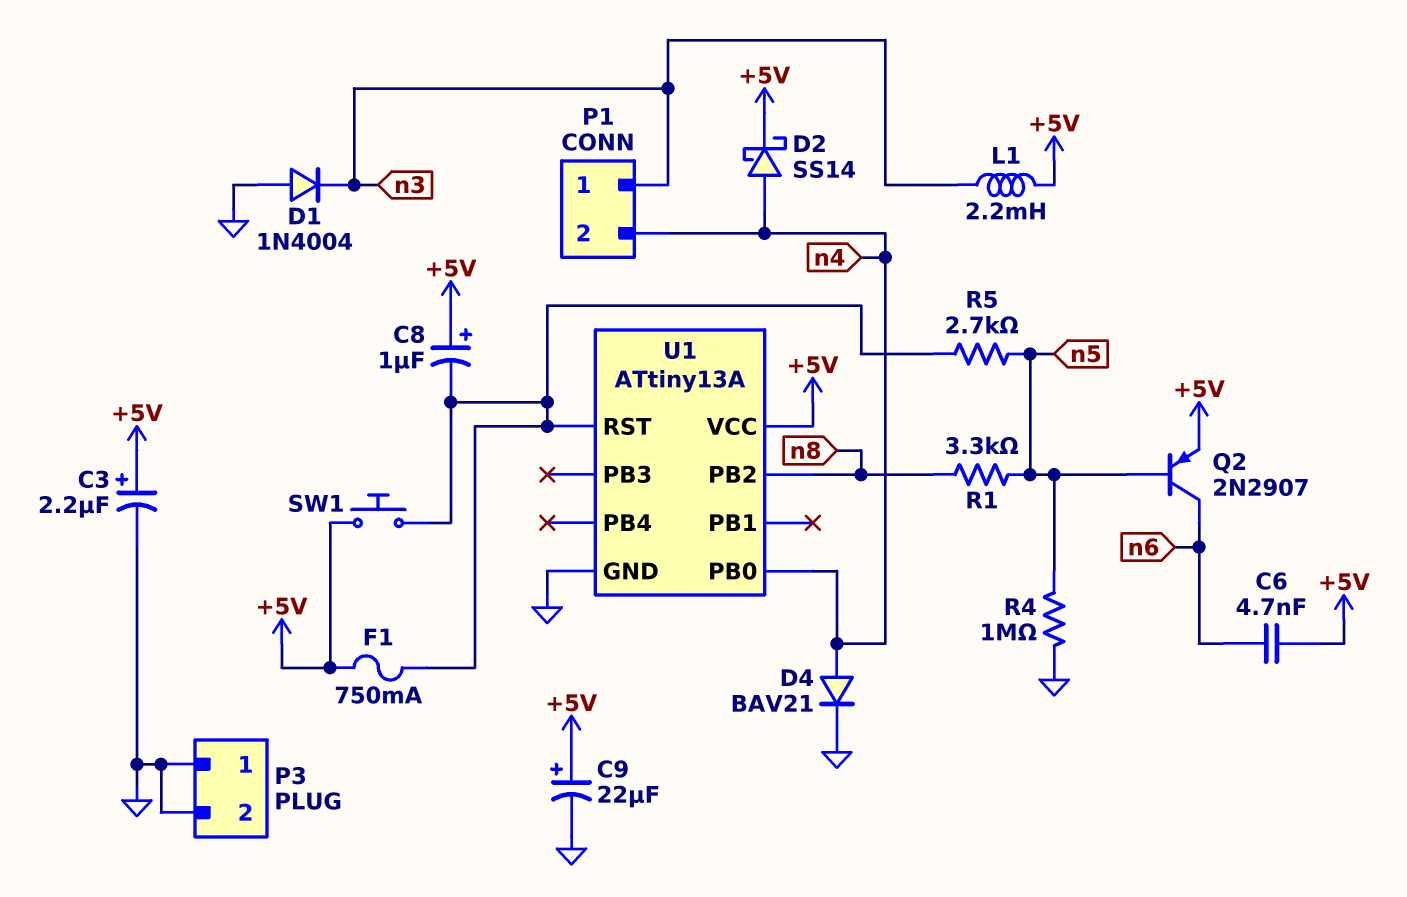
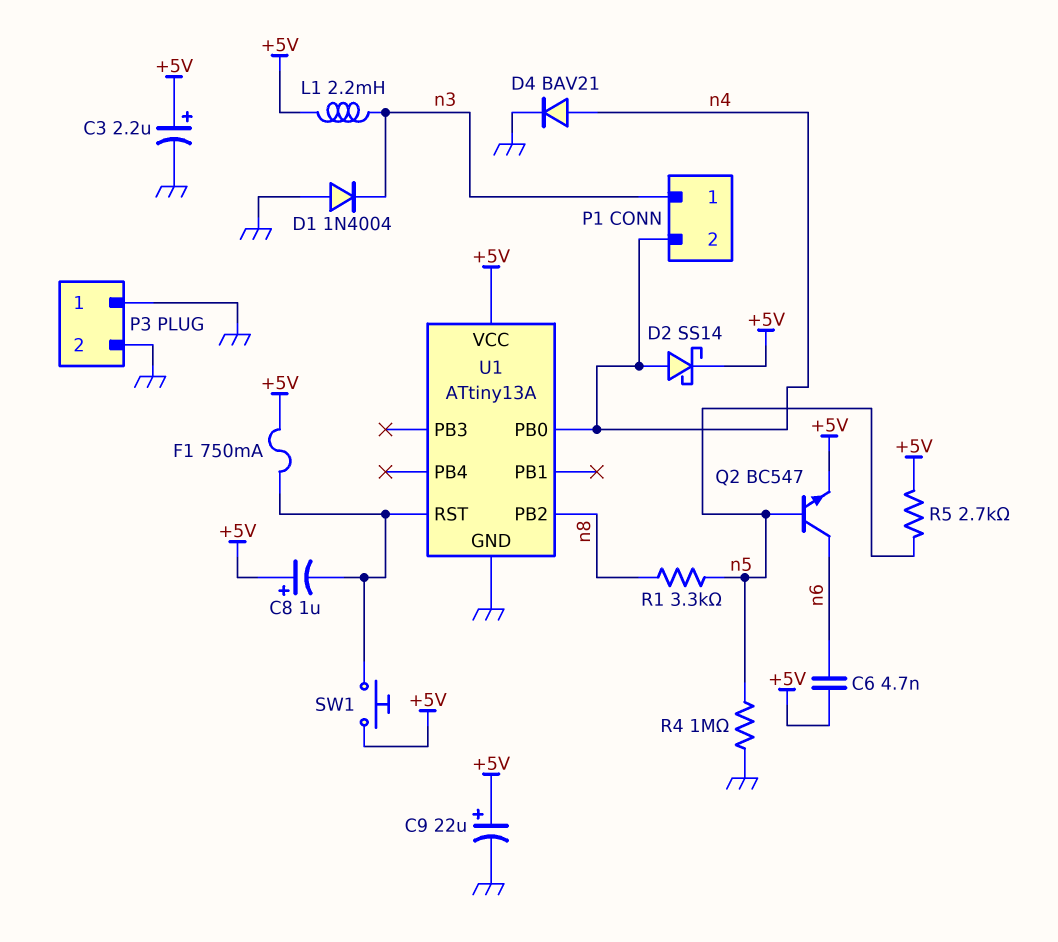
Q2: PNP 2N2907 (B n5, C n6, E +5V) -> NPN BC547 (B n5, C n6, E +5V)
R5: 2.7k (U1/RST, n5) -> 2.7k (+5V, n5)

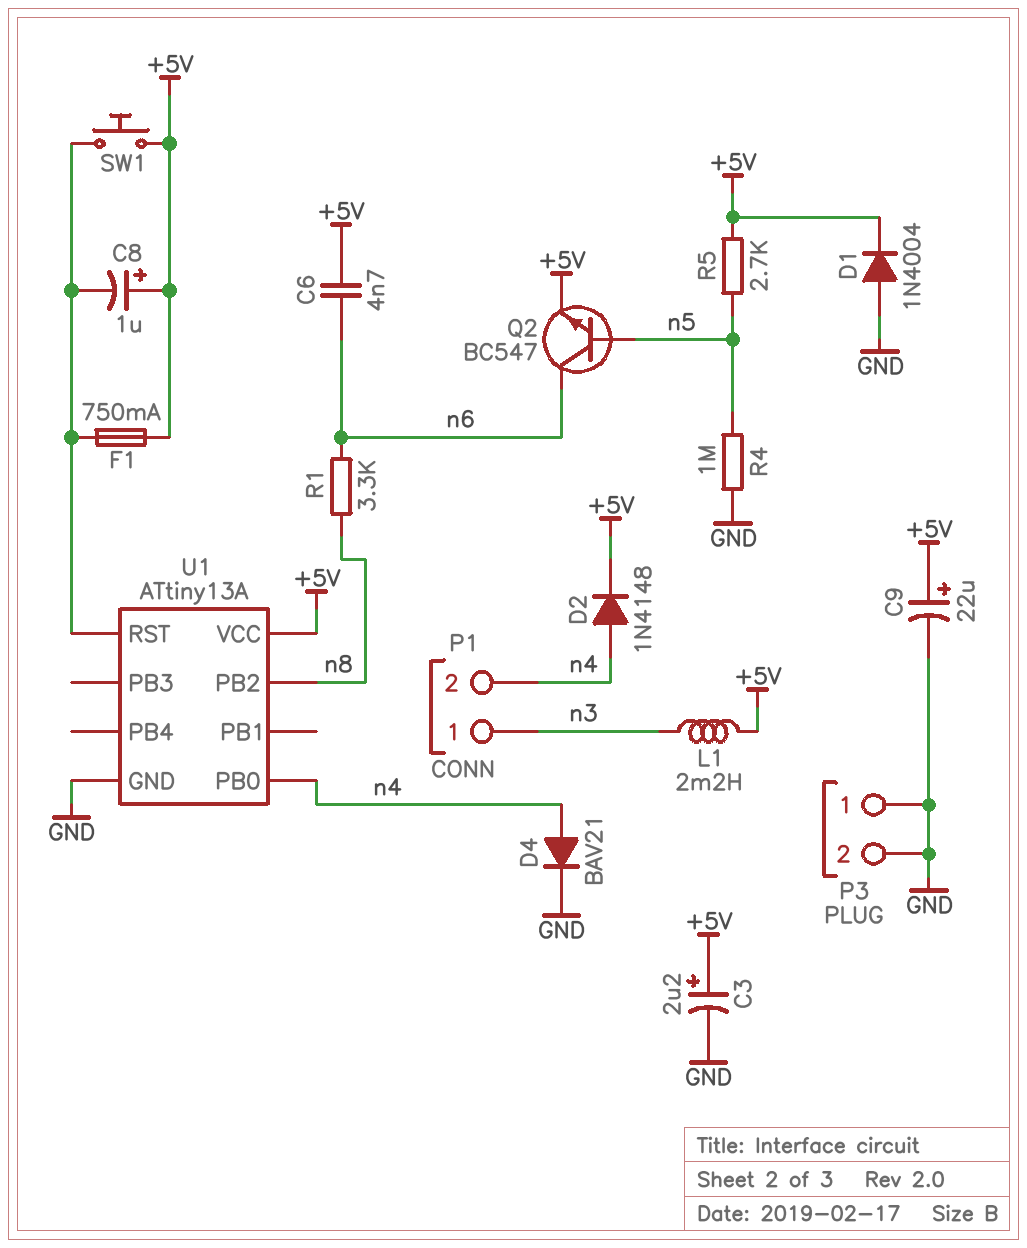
D1: diode 1N4004 (A GND, K n3) -> diode 1N4004 (A GND, K +5V)
D2: schottky SS14 (A n4, K +5V) -> diode 1N4148 (A n4, K +5V)
R1: 3.3k (n5, n8) -> 3.3k (n6, n8)

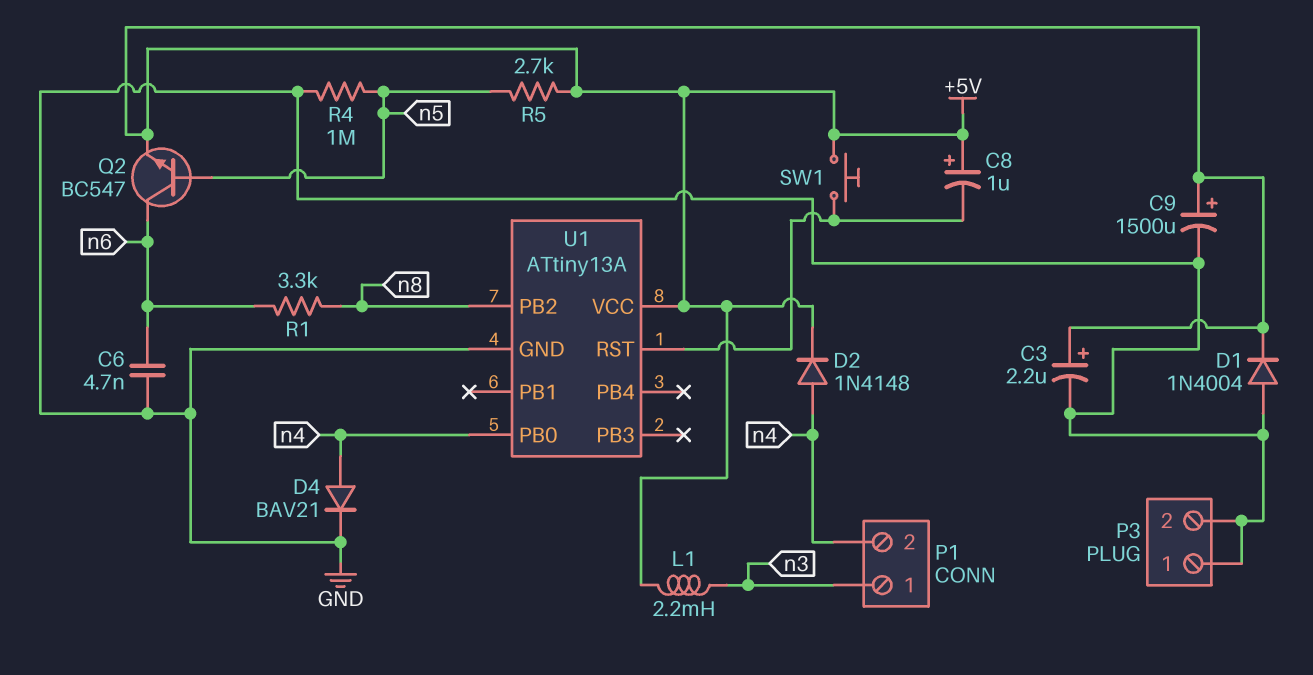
C6: 4.7nF (+5V, n6) -> 4.7nF (GND, n6)
C9: 22uF (plus +5V, minus GND) -> 1500uF (plus +5V, minus GND)
F1: 750mA (+5V, U1/RST) -> none

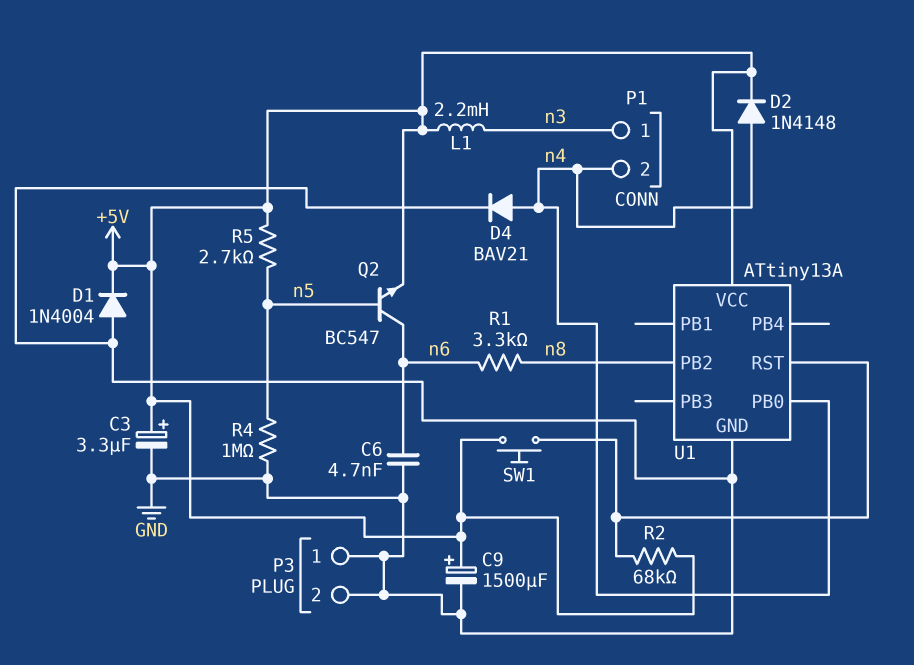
C3: 2.2uF (plus +5V, minus GND) -> 3.3uF (plus +5V, minus GND)
C8: 1uF (plus +5V, minus U1/RST) -> none
R2: none -> 68k (+5V, U1/RST)

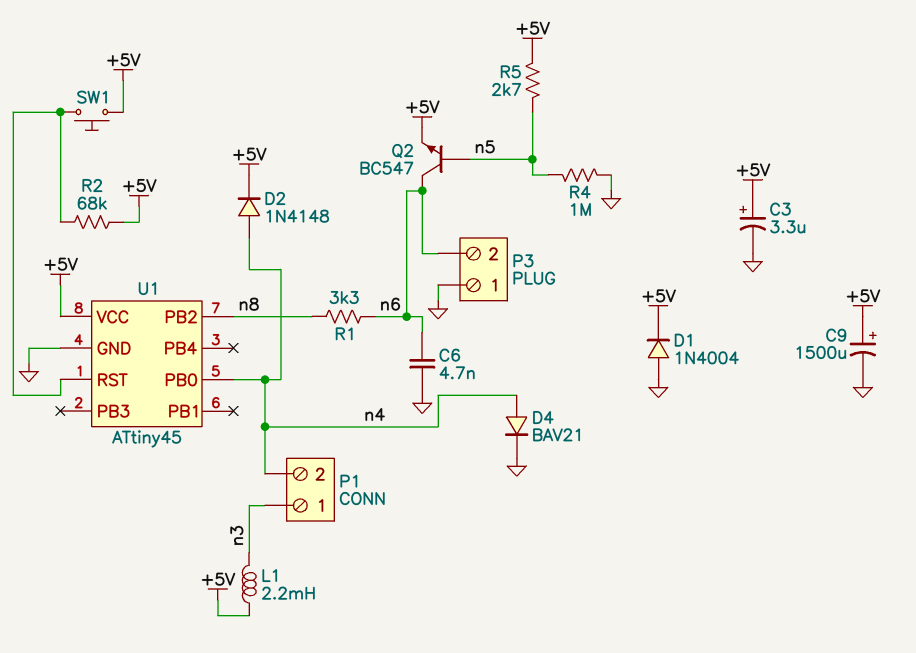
P3 pin 2: GND -> n6
U1: ATtiny13A -> ATtiny45

